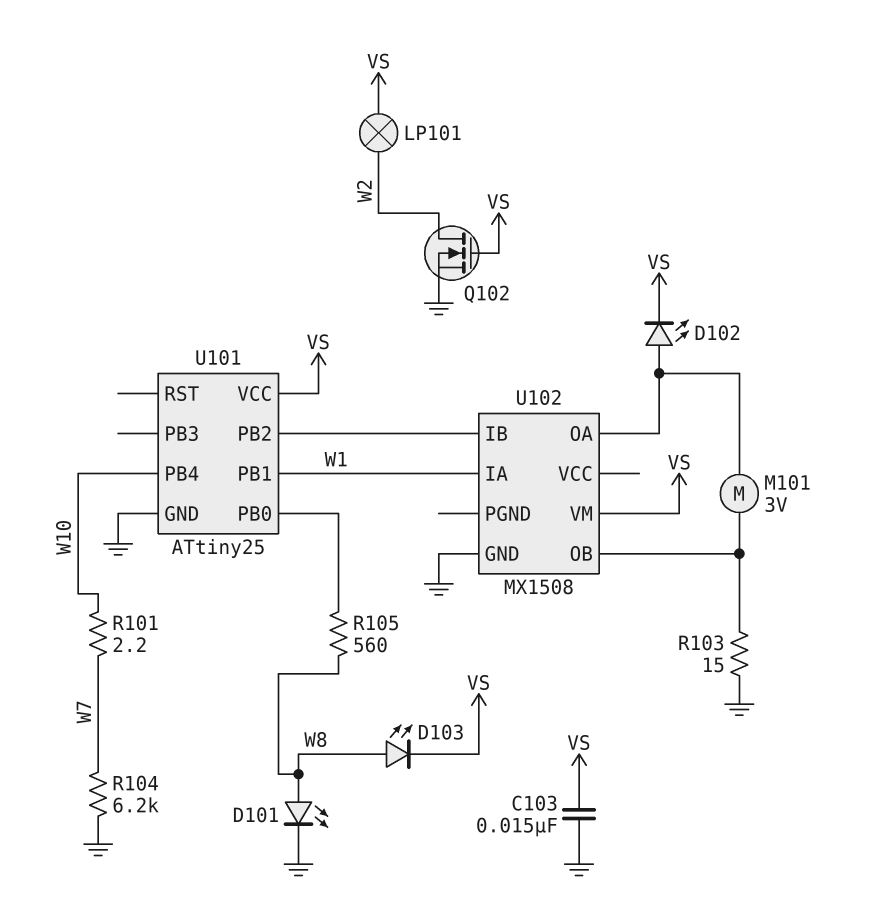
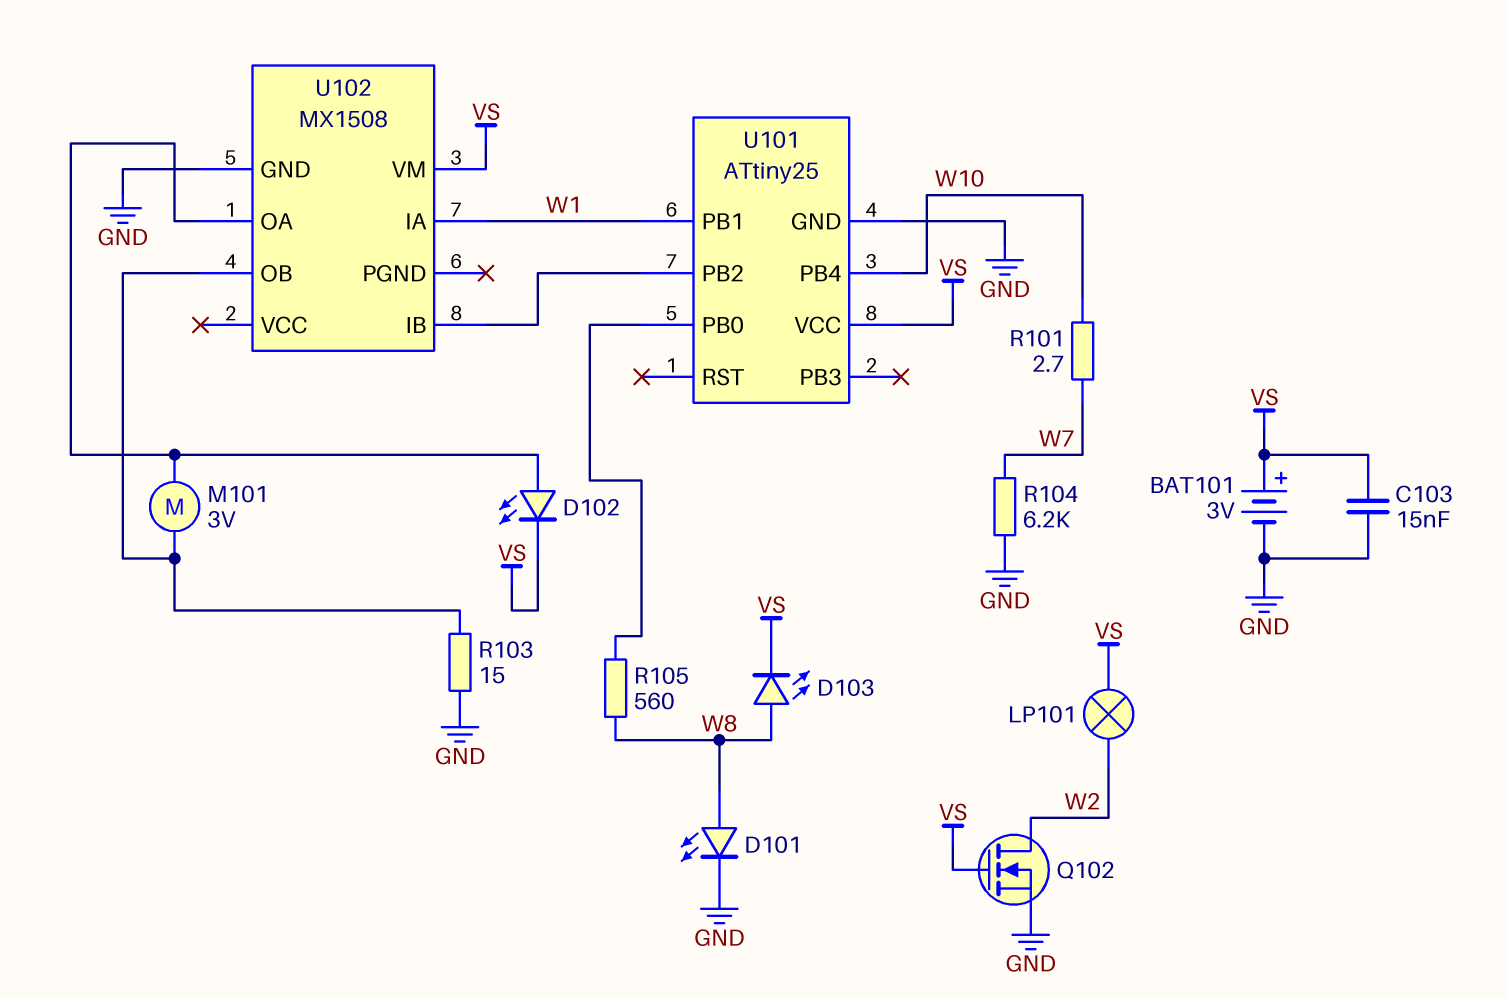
BAT101: none -> 3V (plus VS, minus GND)
R101: 2.2 (W7, W10) -> 2.7 (W7, W10)

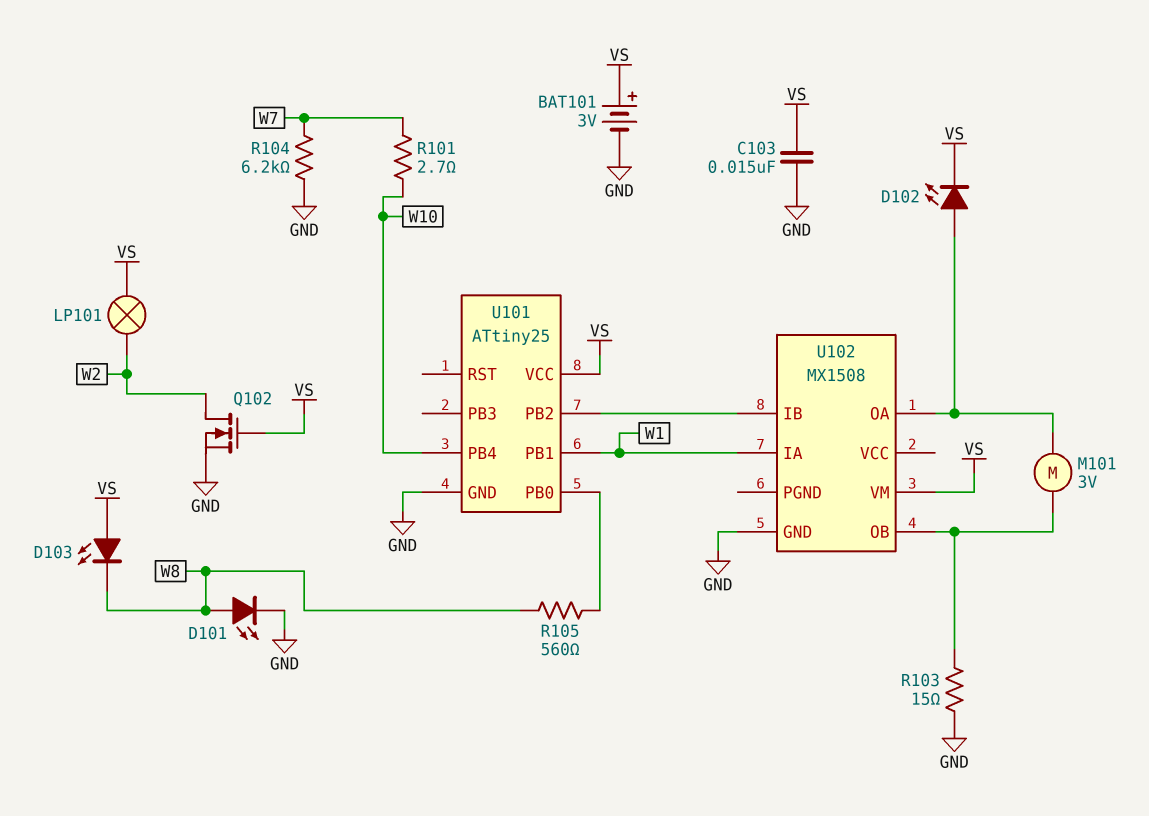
D103: LED (A W8, K VS) -> LED (A VS, K W8)

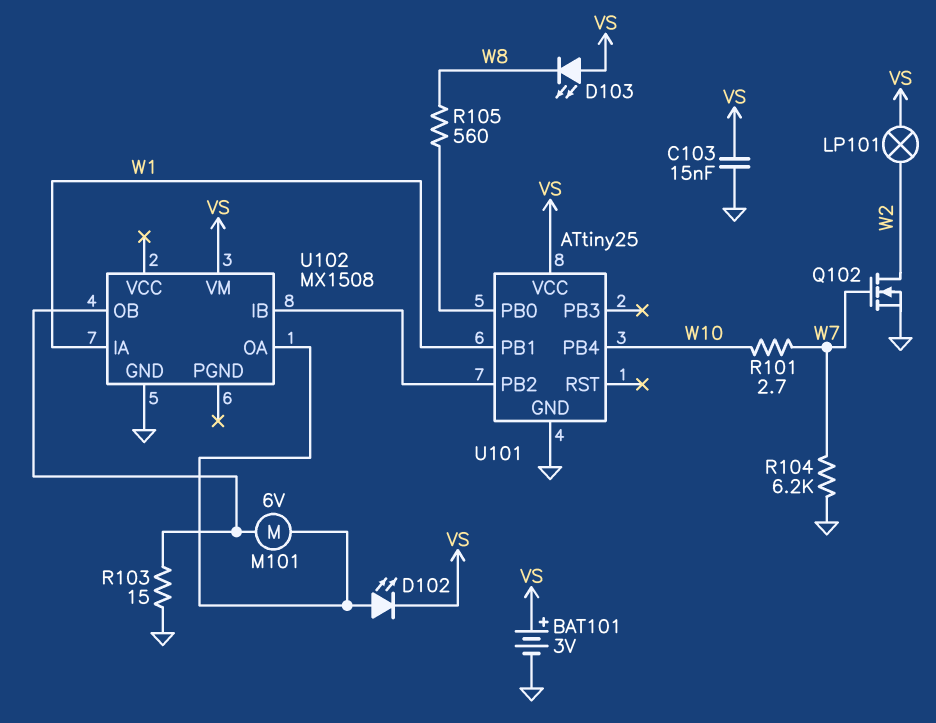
D101: LED (A W8, K GND) -> none
M101: motor 3V (U102/OA, U102/OB) -> motor 6V (U102/OA, U102/OB)
Q102: NMOS (G VS, D W2, S GND) -> NMOS (G W7, D W2, S GND)

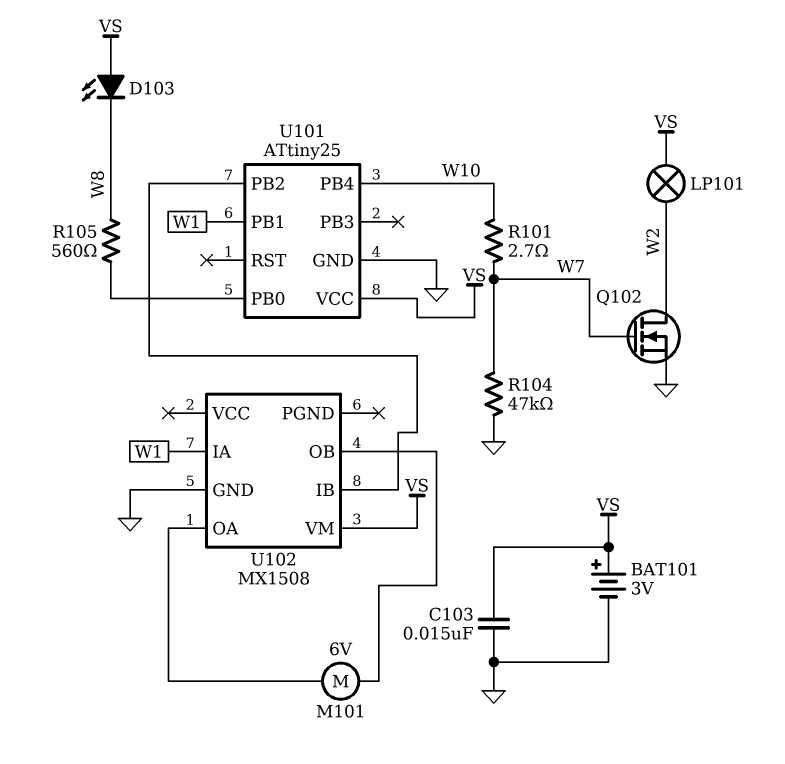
D102: LED (A U102/OA, K VS) -> none
R103: 15 (GND, U102/OB) -> none
R104: 6.2k (GND, W7) -> 47k (GND, W7)

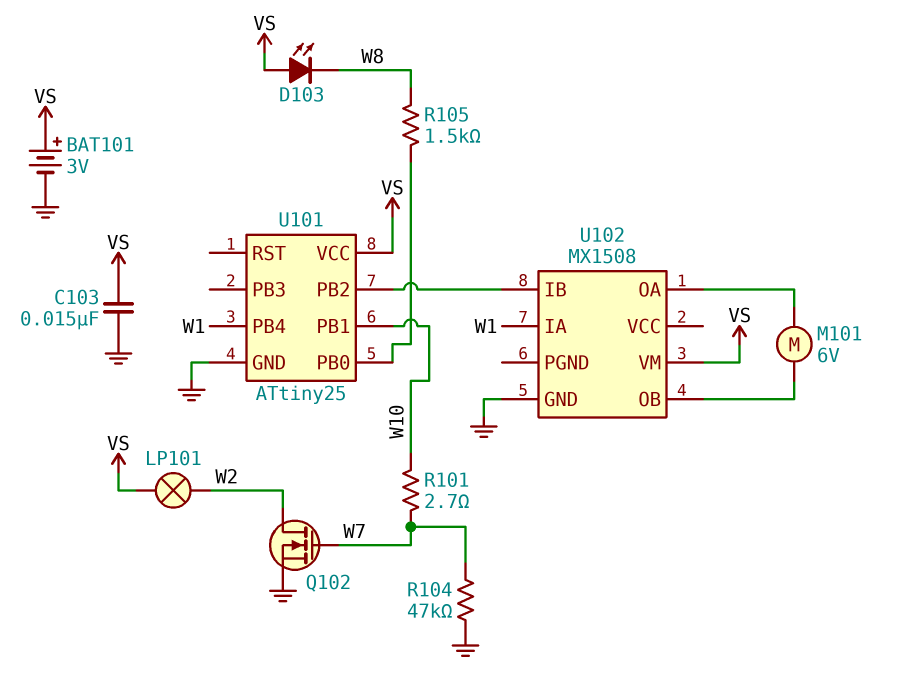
R105: 560 (U101/PB0, W8) -> 1.5k (U101/PB0, W8)
U101 pin PB1: W1 -> W10
U101 pin PB4: W10 -> W1

